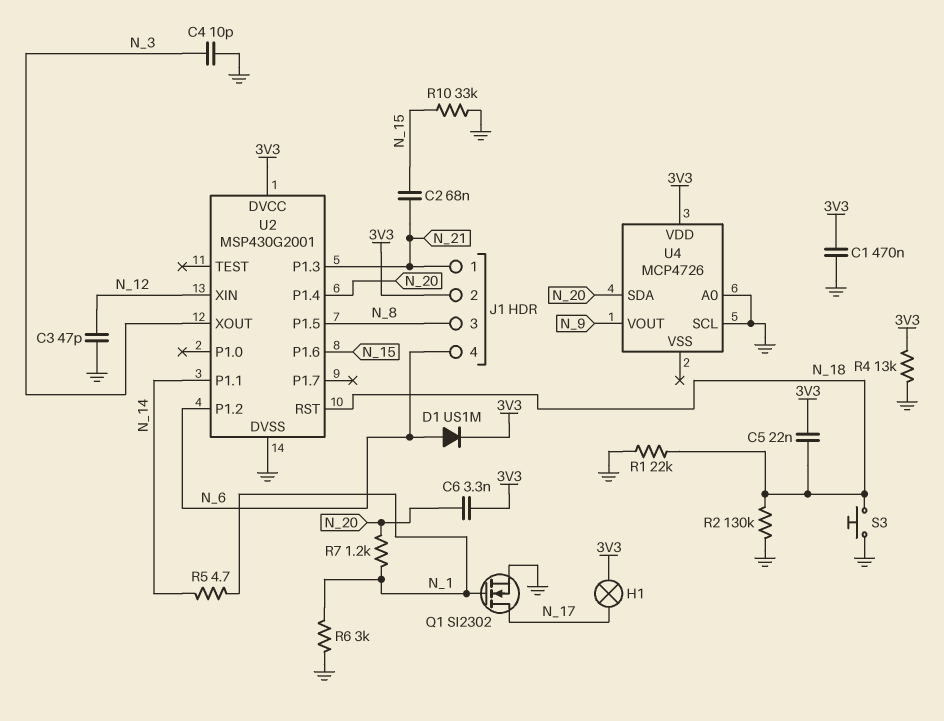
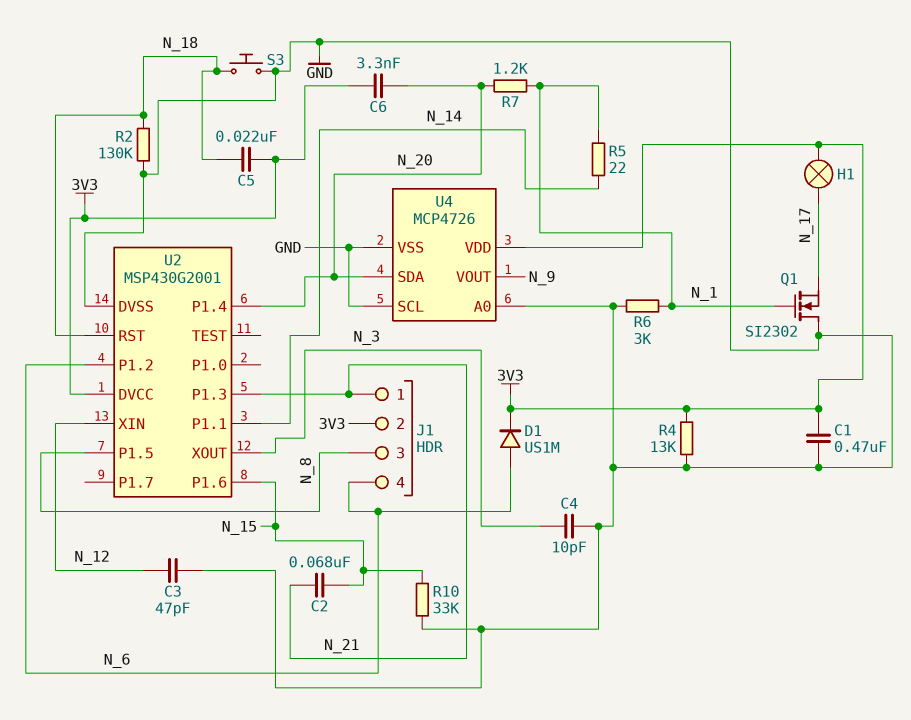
Q1: NMOS SI2302 (G N_1, D N_17, S GND) -> NMOS SI2302 (G N_1, D GND, S N_17)
R1: 22k (GND, N_18) -> none
R5: 4.7 (N_1, N_14) -> 22 (N_1, N_14)
U4 pin VSS: none -> GND

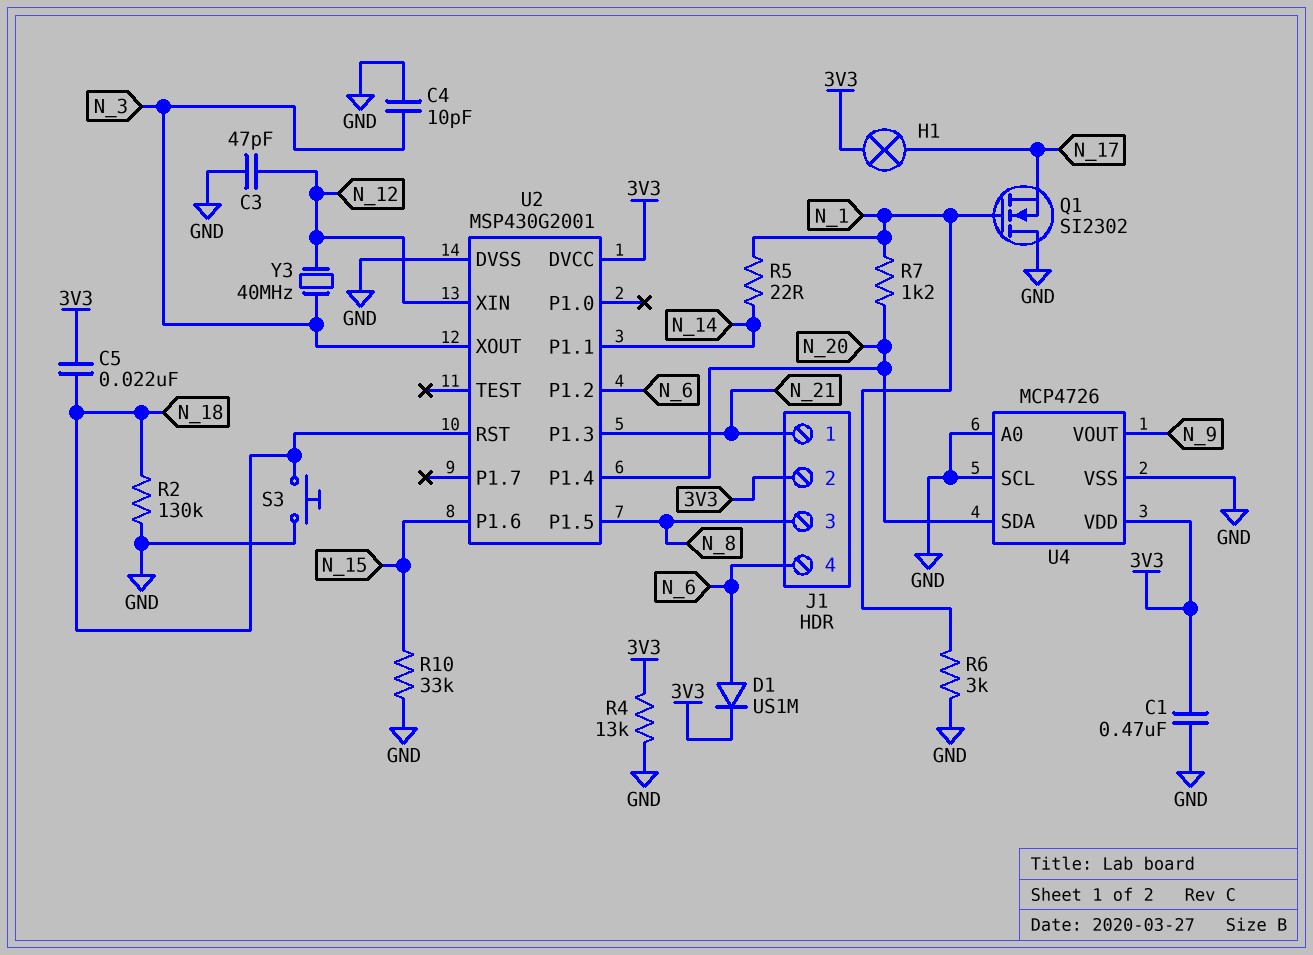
C2: 68nF (N_15, N_21) -> none
C6: 3.3nF (3V3, N_20) -> none
Y3: none -> 40MHz (N_3, N_12)

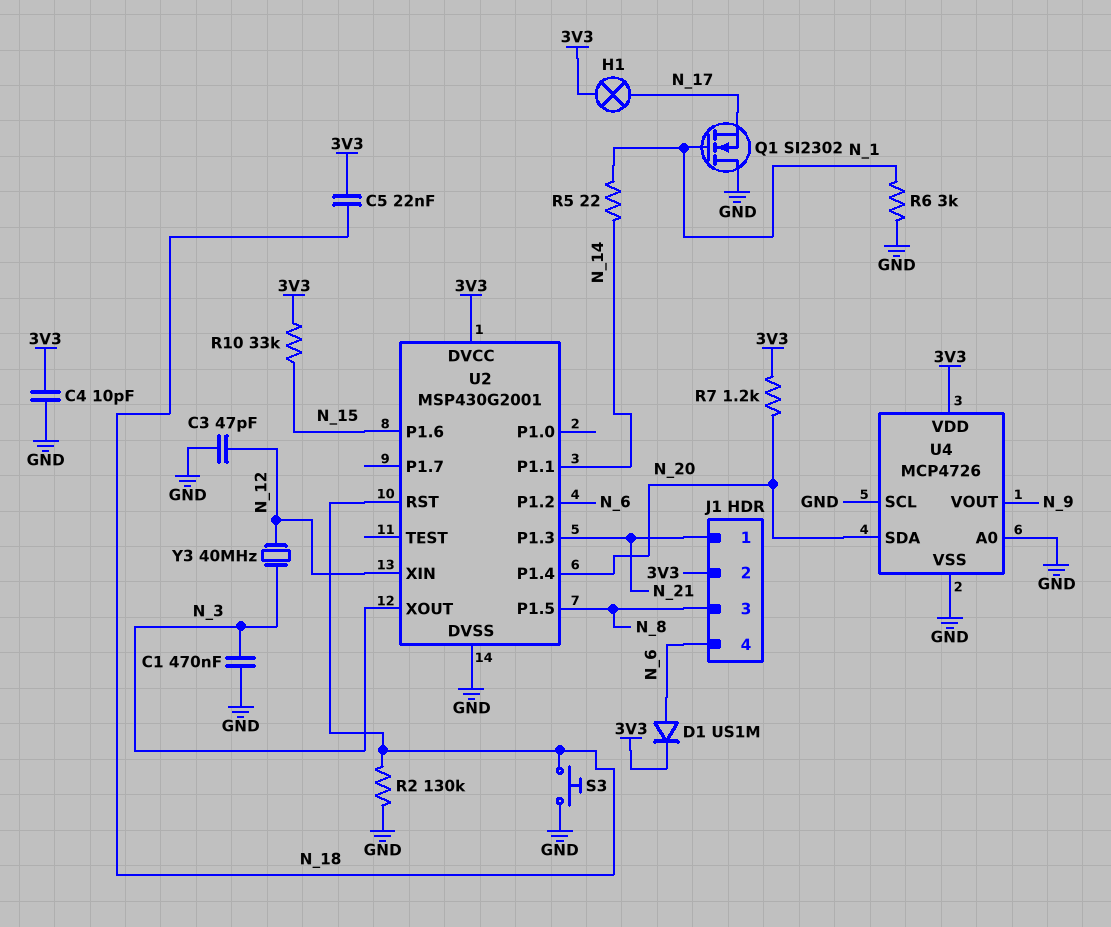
C1: 470nF (3V3, GND) -> 470nF (GND, N_3)
C4: 10pF (GND, N_3) -> 10pF (3V3, GND)
R4: 13k (3V3, GND) -> none
R7: 1.2k (N_1, N_20) -> 1.2k (3V3, N_20)
R10: 33k (GND, N_15) -> 33k (3V3, N_15)

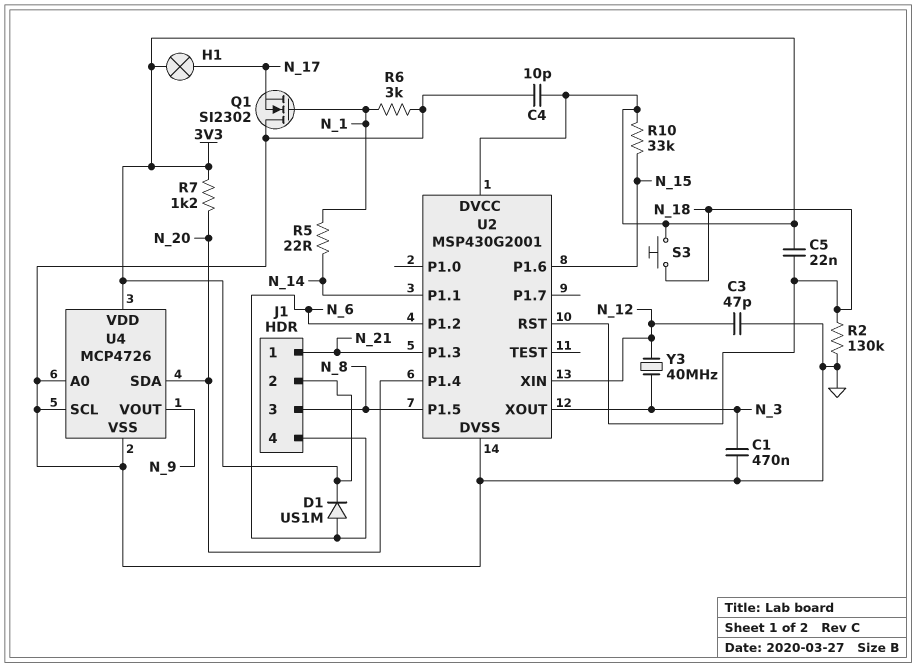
S3: button (GND, N_18) -> button (3V3, N_18)

